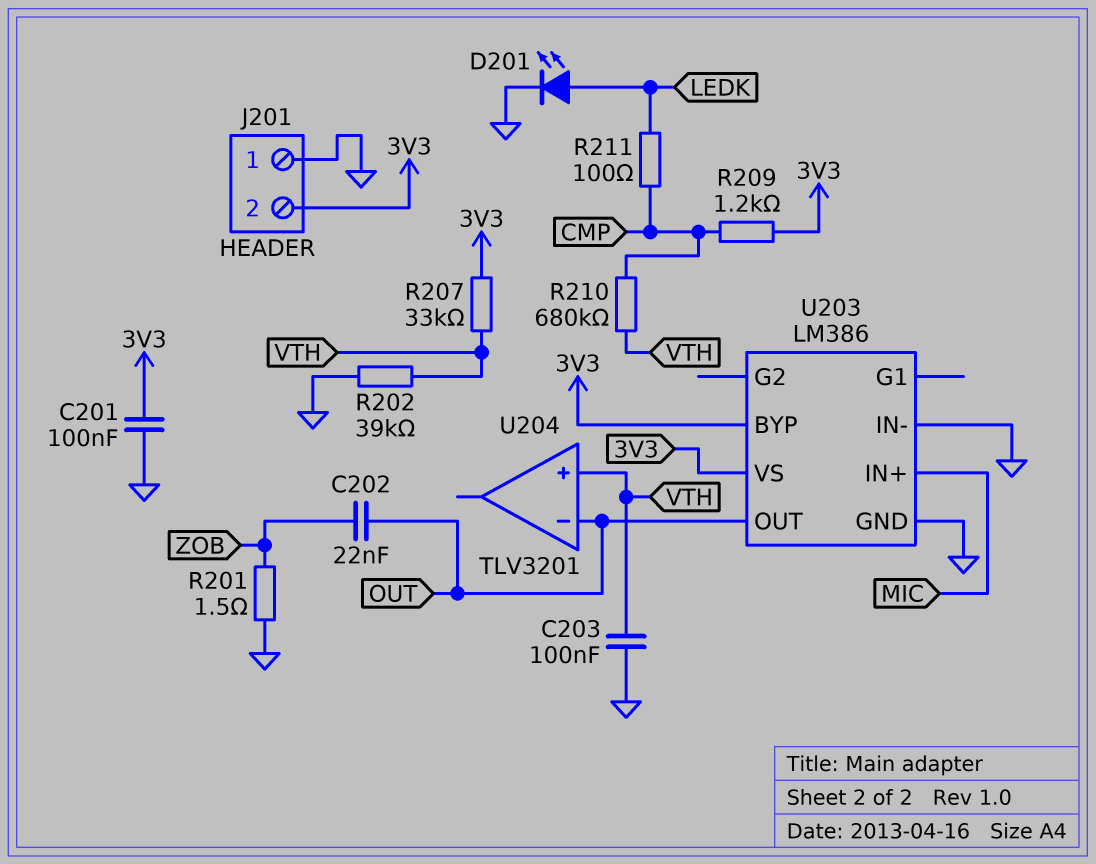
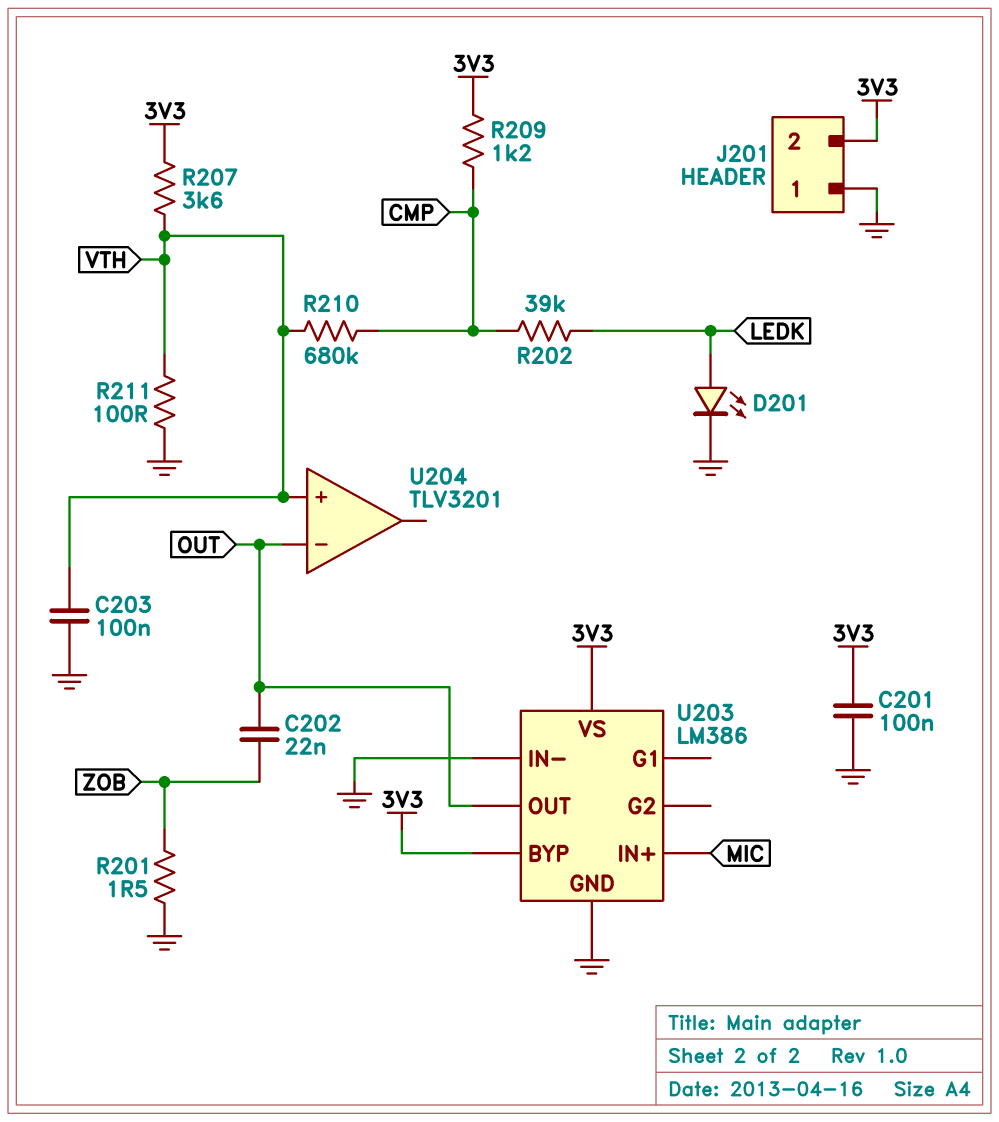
R202: 39k (GND, VTH) -> 39k (CMP, LEDK)
R207: 33k (3V3, VTH) -> 3.6k (3V3, VTH)
R211: 100 (CMP, LEDK) -> 100 (GND, VTH)

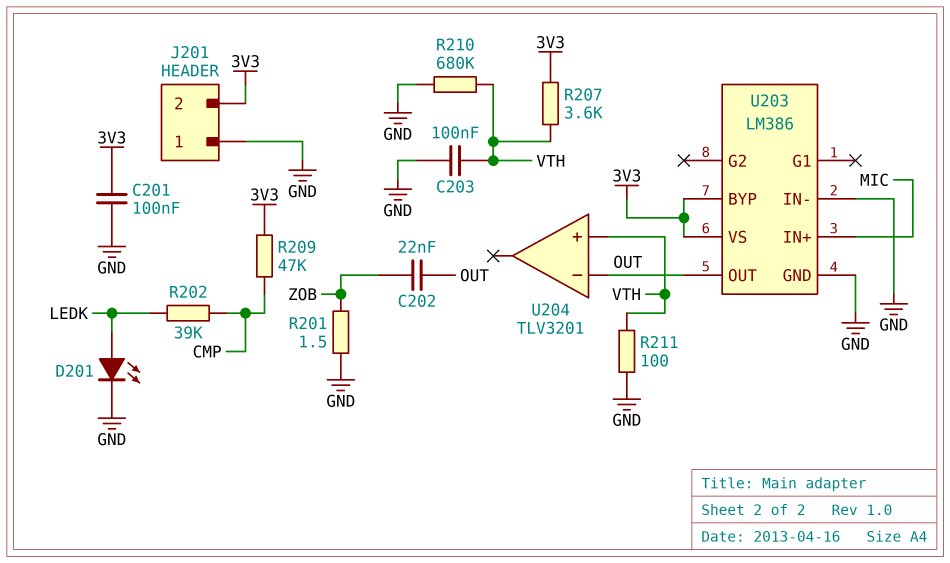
R209: 1.2k (3V3, CMP) -> 47k (3V3, CMP)
R210: 680k (CMP, VTH) -> 680k (GND, VTH)

